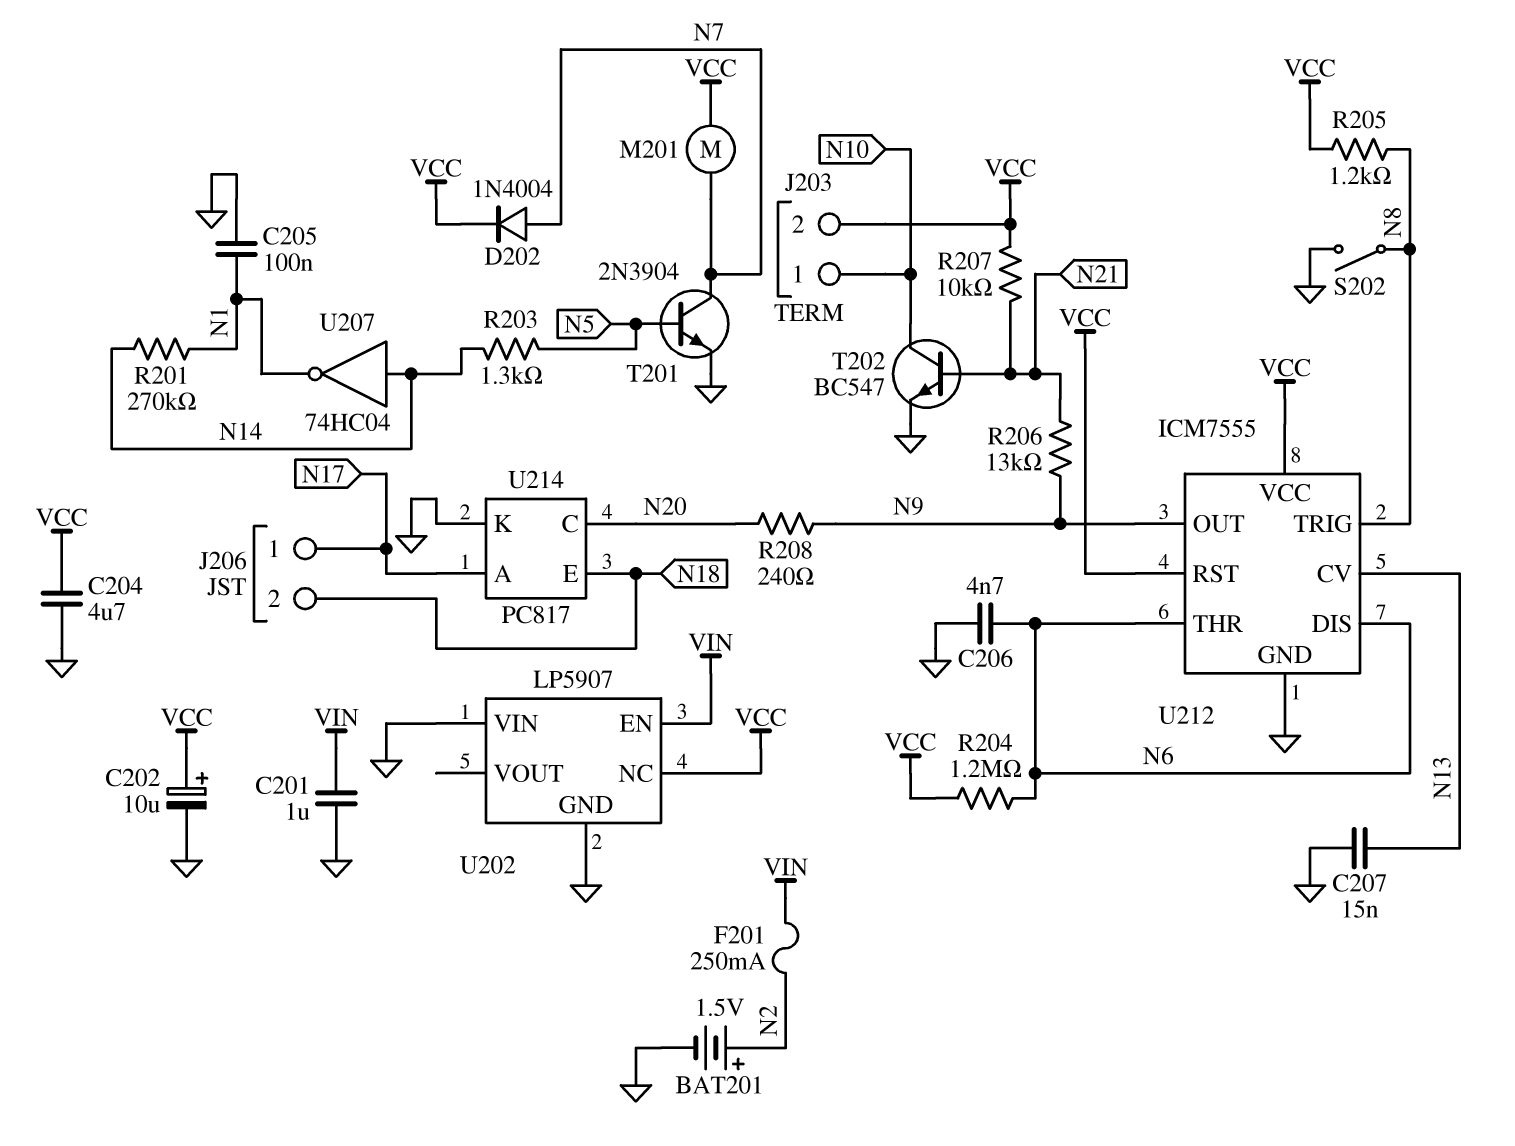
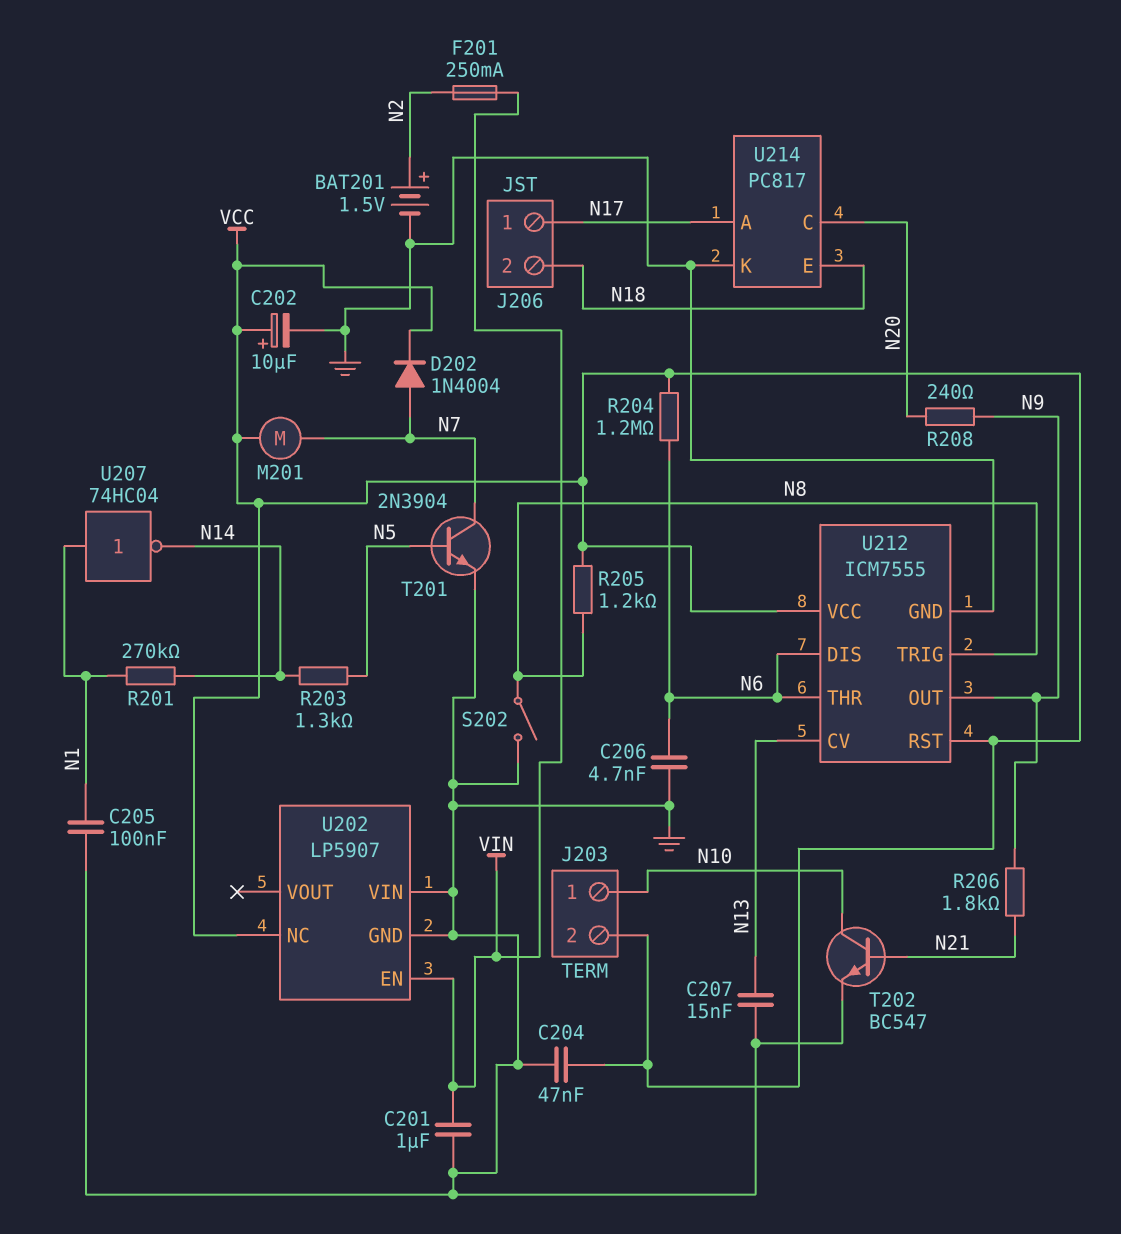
C204: 4.7uF (GND, VCC) -> 47nF (GND, VCC)
R206: 13k (N9, N21) -> 1.8k (N9, N21)
R207: 10k (N21, VCC) -> none
U207: NOT 74HC04 (in N14, out N1) -> NOT 74HC04 (in N1, out N14)

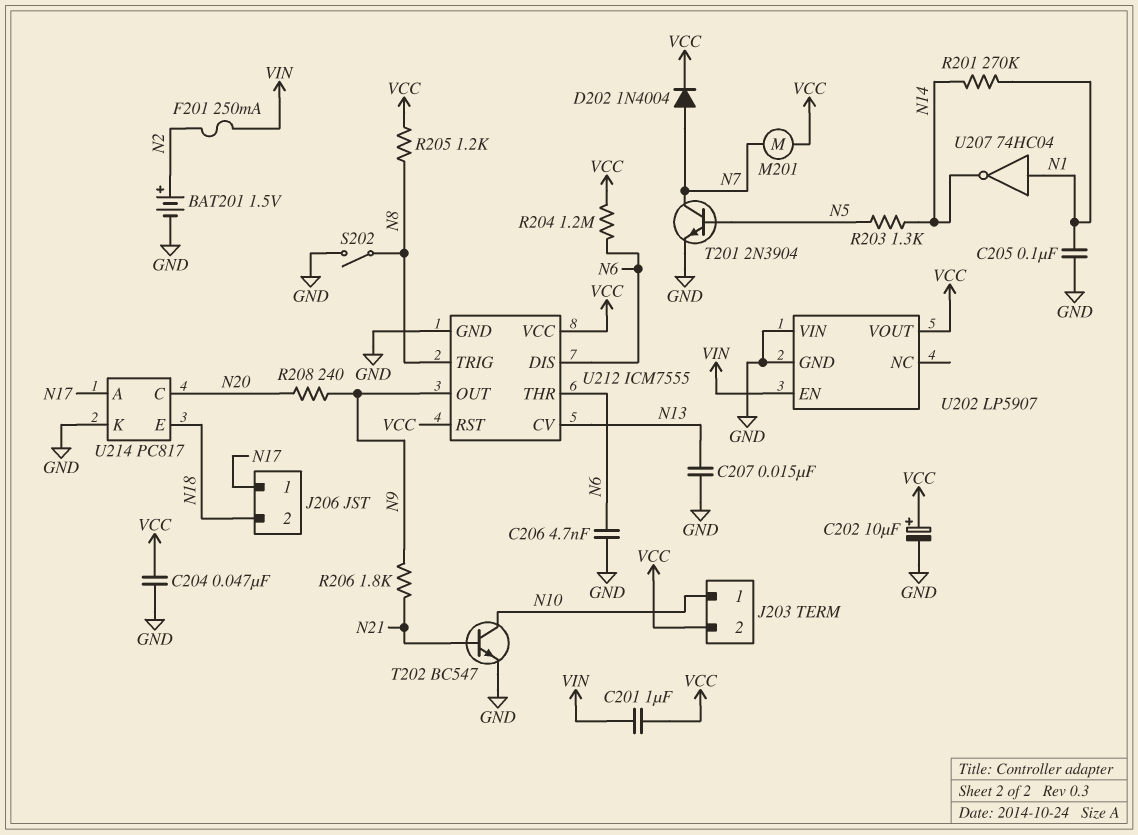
C201: 1uF (GND, VIN) -> 1uF (VCC, VIN)
U202 pin NC: VCC -> none
U202 pin VOUT: none -> VCC

